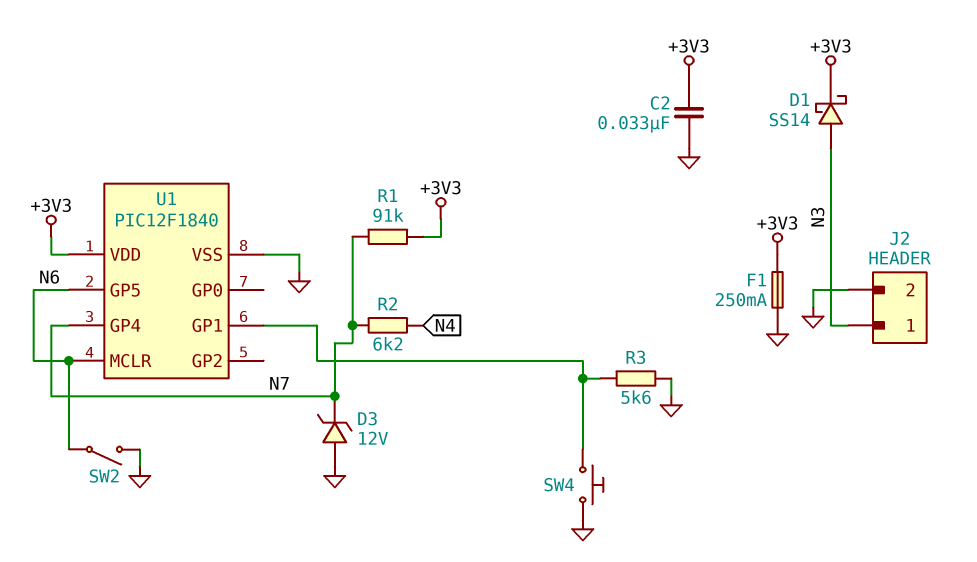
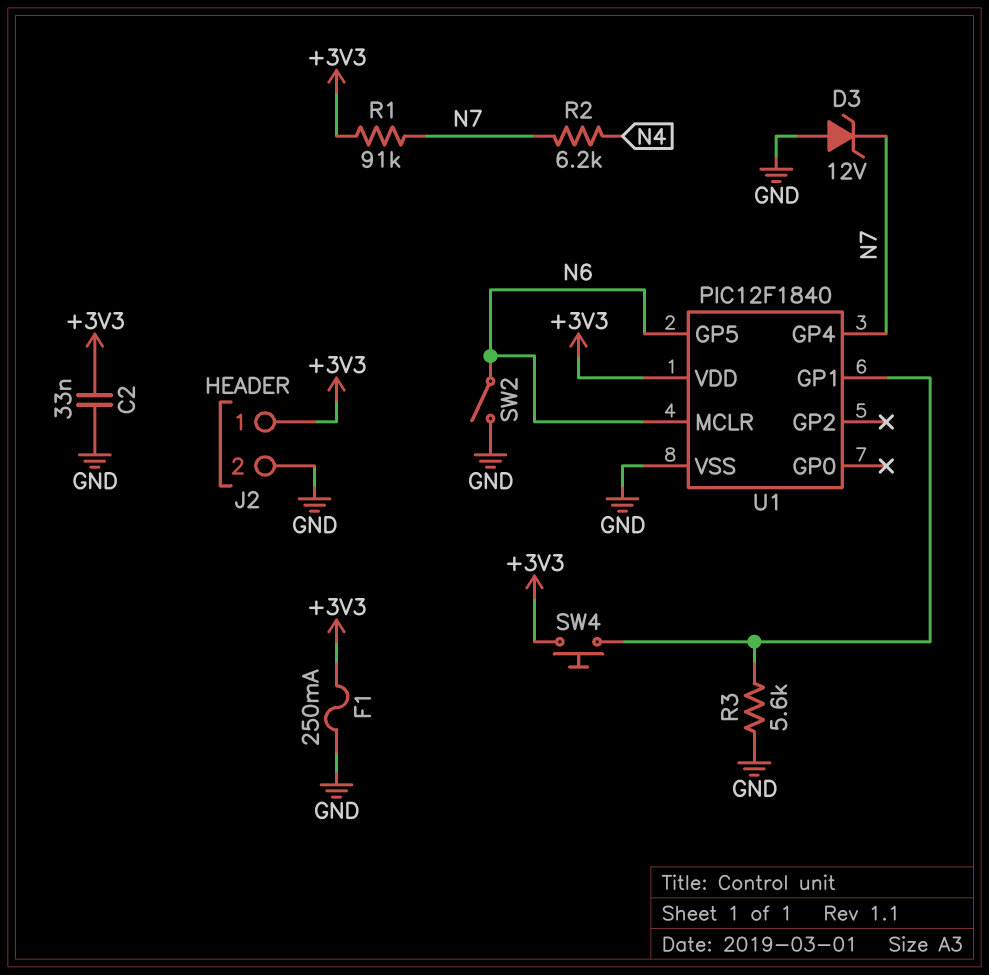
D1: schottky SS14 (A N3, K +3V3) -> none
J2 pin 1: N3 -> +3V3
SW4: button (GND, U1/GP1) -> button (+3V3, U1/GP1)

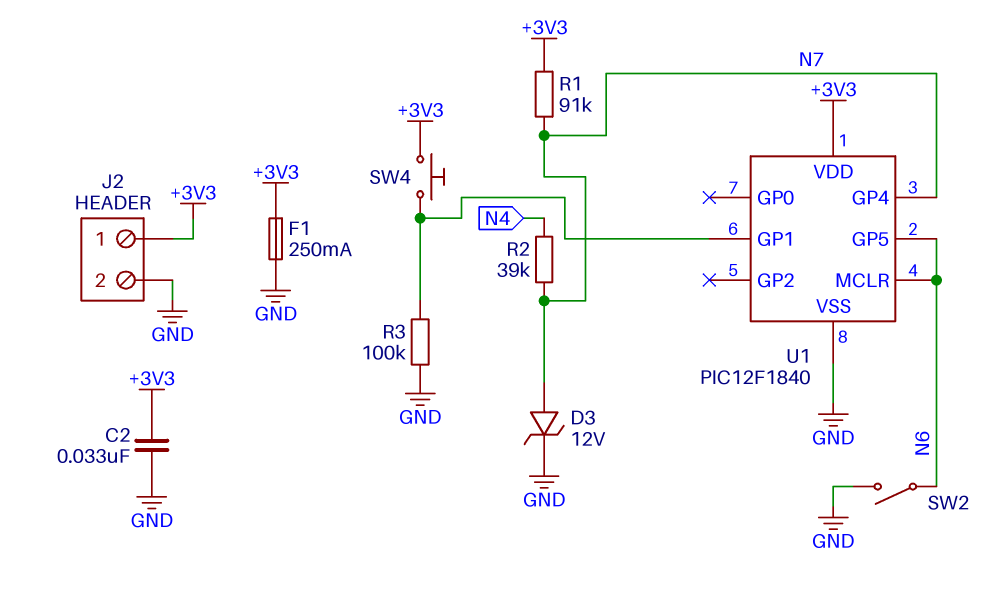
D3: zener 12V (A GND, K N7) -> zener 12V (A N7, K GND)
R2: 6.2k (N4, N7) -> 39k (N4, N7)
R3: 5.6k (GND, U1/GP1) -> 100k (GND, U1/GP1)

